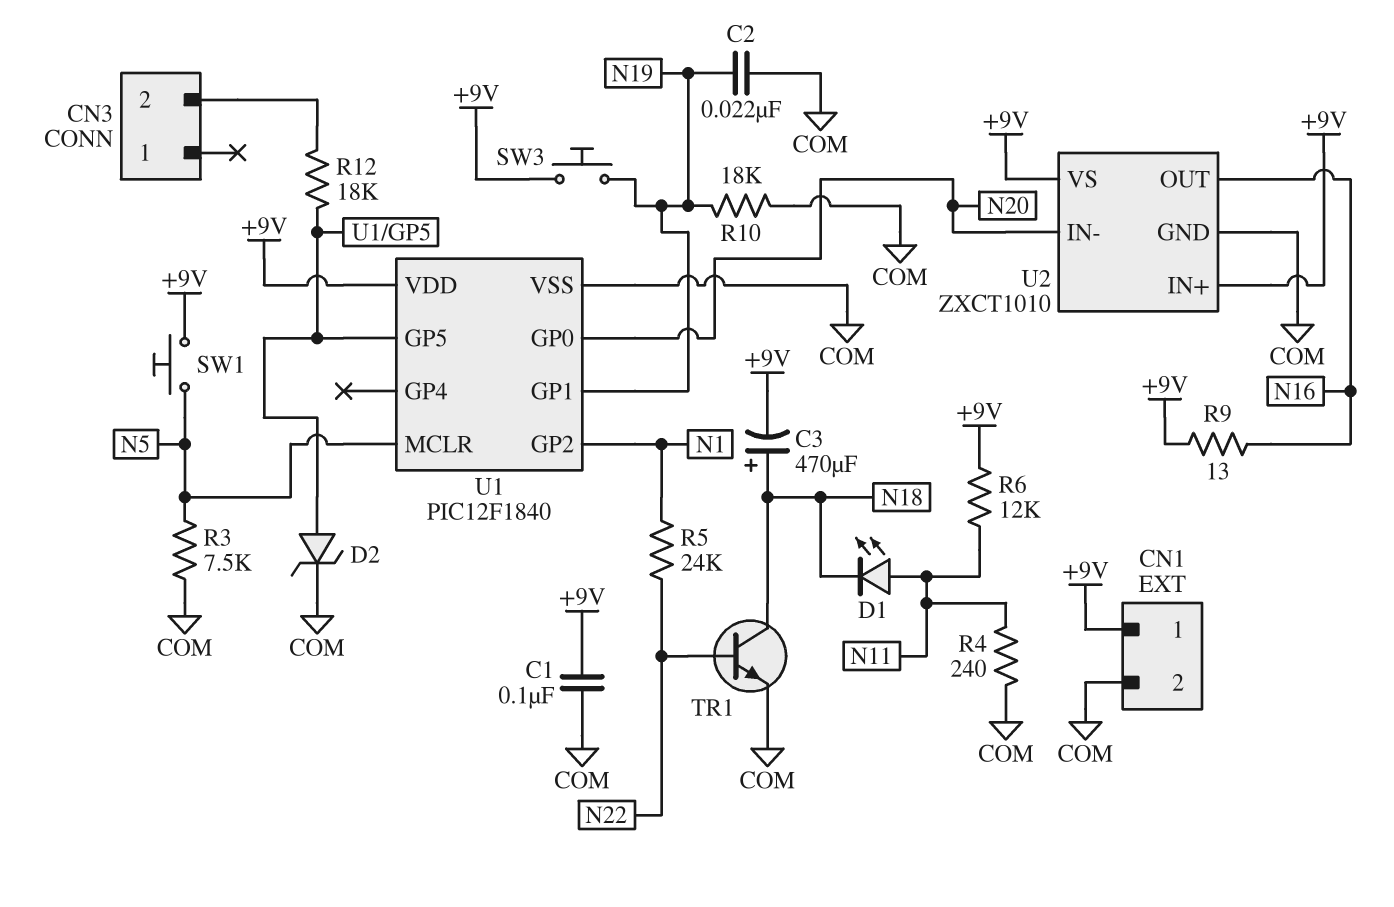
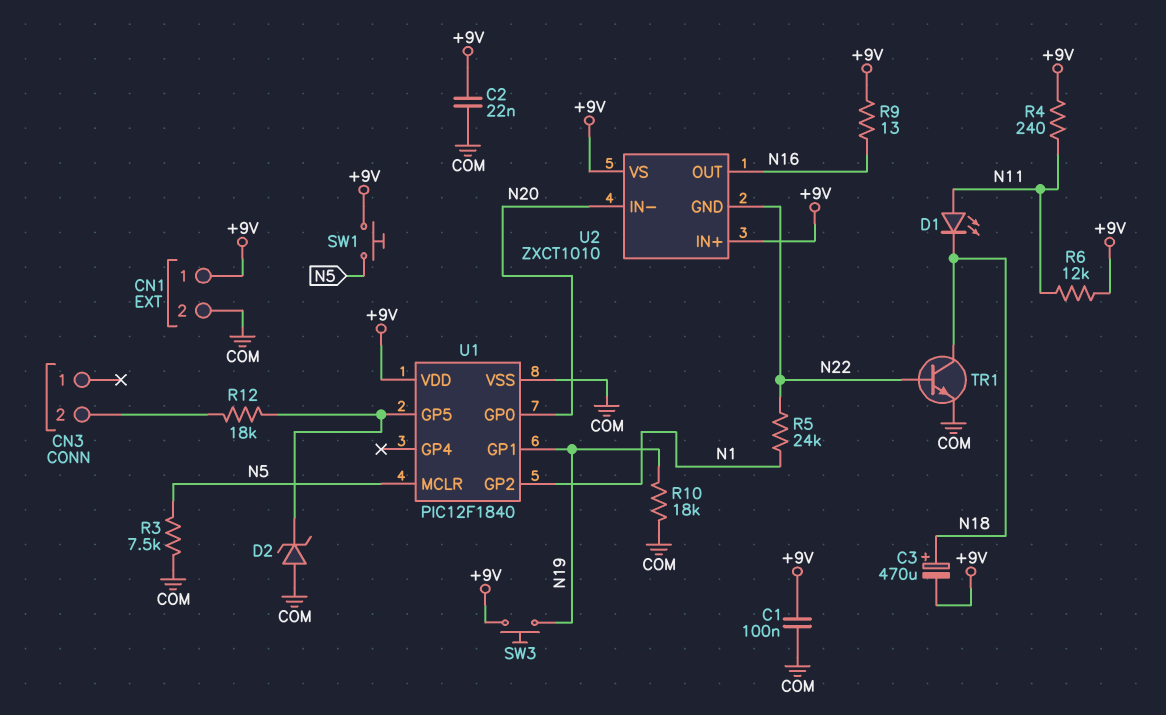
C2: 22nF (COM, N19) -> 22nF (+9V, COM)
D2: zener (A U1/GP5, K COM) -> zener (A COM, K U1/GP5)
R4: 240 (COM, N11) -> 240 (+9V, N11)
U2 pin GND: COM -> N22

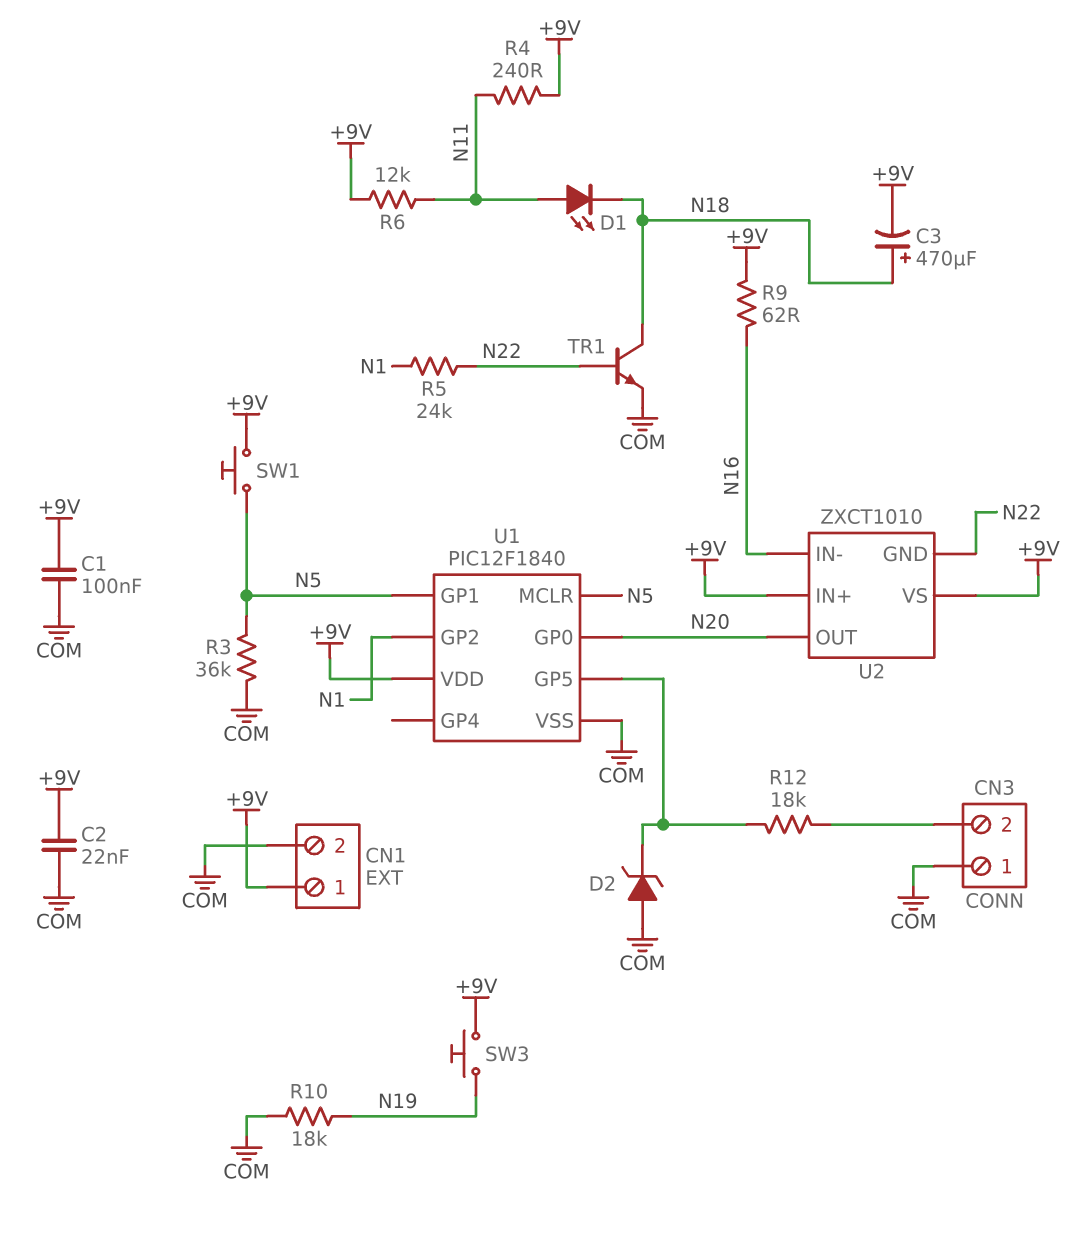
CN3 pin 1: none -> COM
R3: 7.5k (COM, N5) -> 36k (COM, N5)
R9: 13 (+9V, N16) -> 62 (+9V, N16)
U1 pin GP1: N19 -> N5
U2 pin IN-: N20 -> N16
U2 pin OUT: N16 -> N20

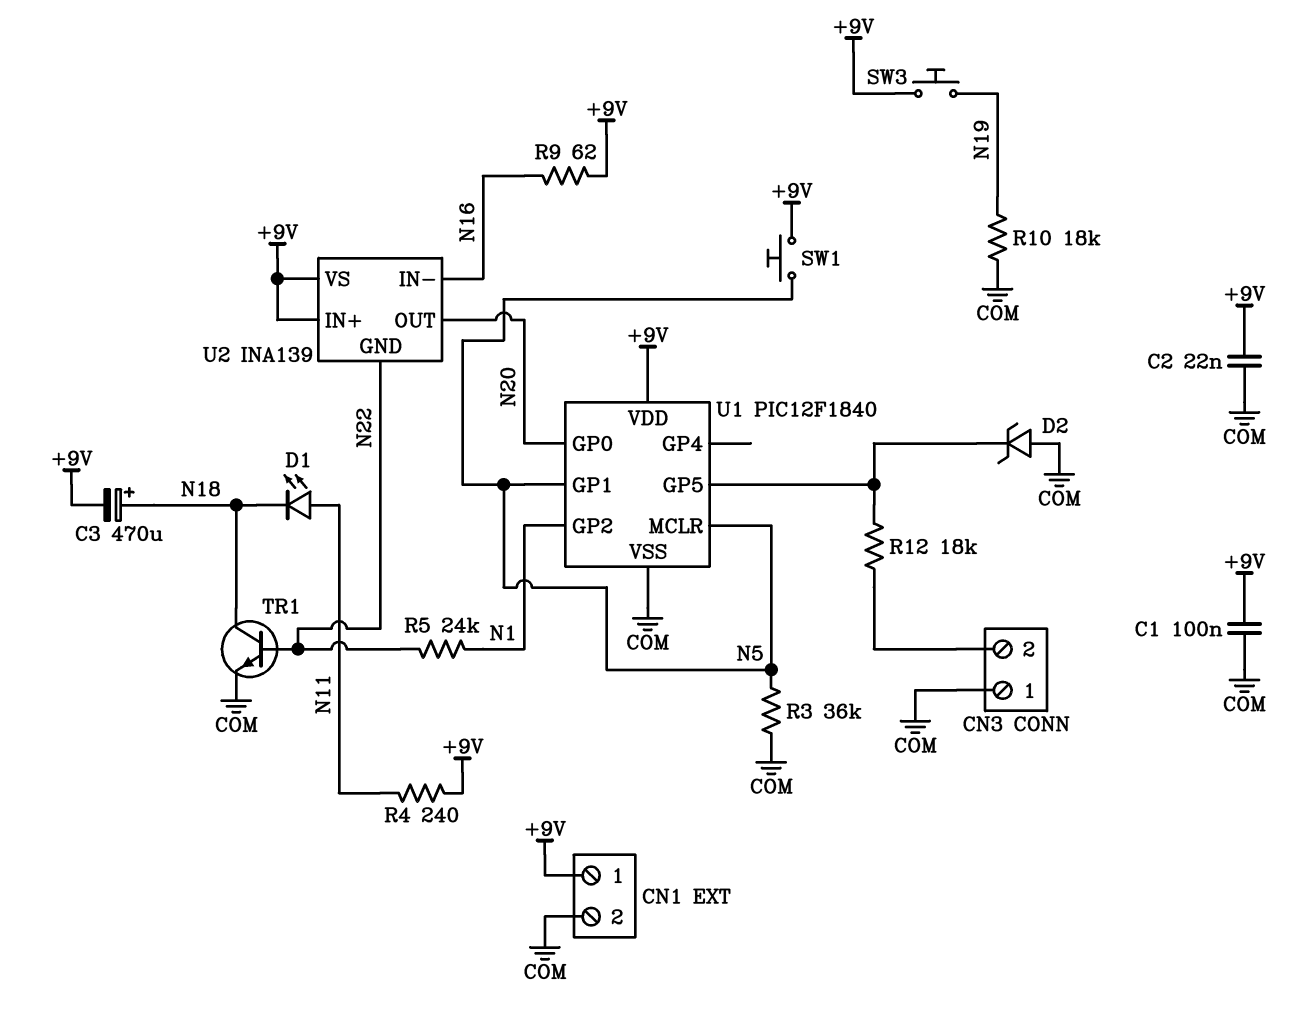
R6: 12k (+9V, N11) -> none
U2: ZXCT1010 -> INA139

